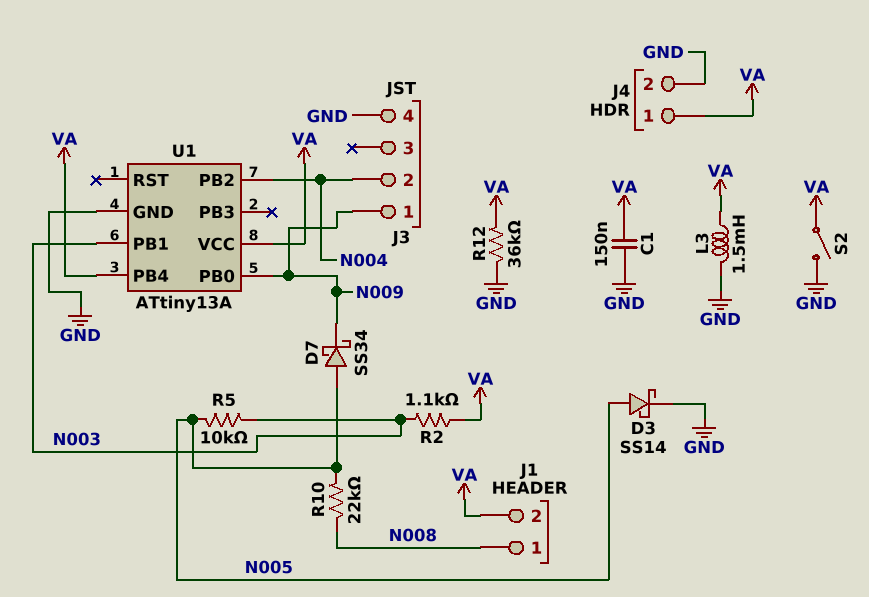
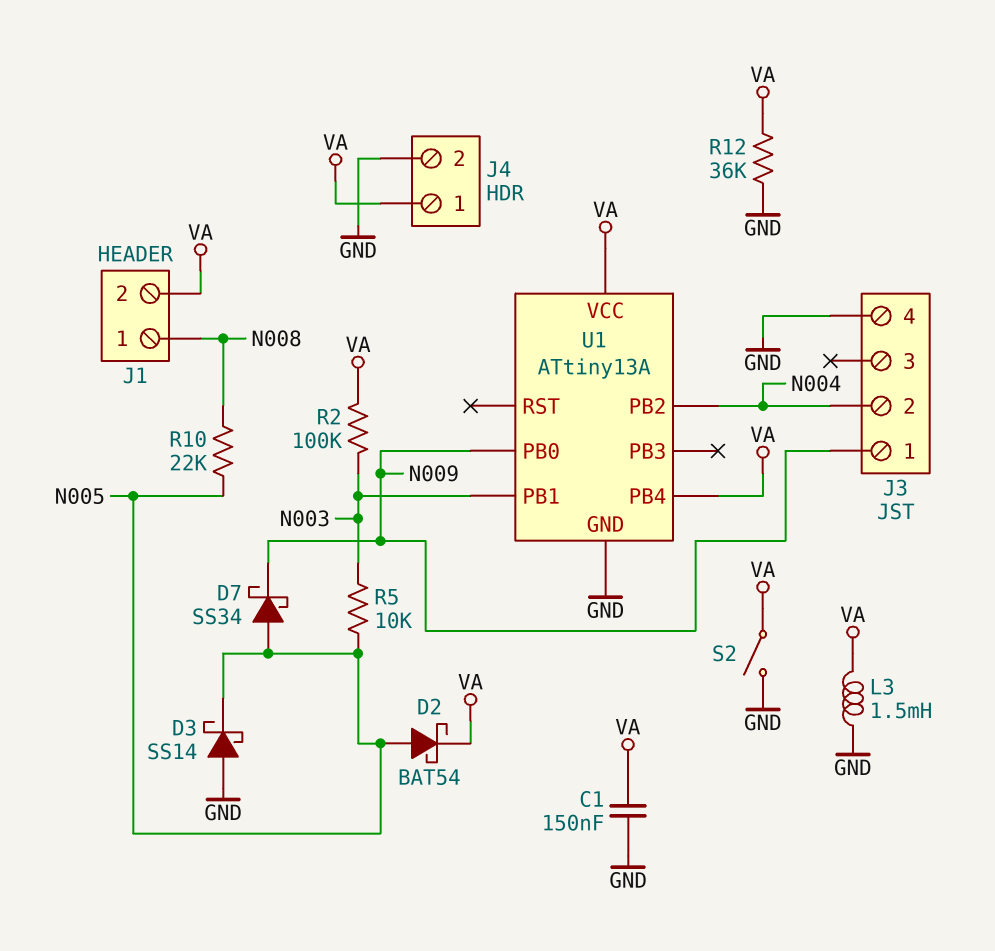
D2: none -> schottky BAT54 (A N005, K VA)
D3: schottky SS14 (A N005, K GND) -> schottky SS14 (A GND, K N005)
R2: 1.1k (N003, VA) -> 100k (N003, VA)

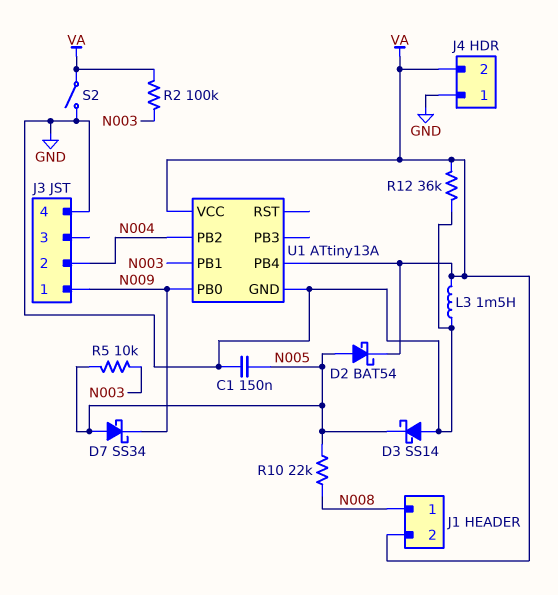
C1: 150nF (GND, VA) -> 150nF (GND, N005)
J4 pin 1: VA -> GND
J4 pin 2: GND -> VA

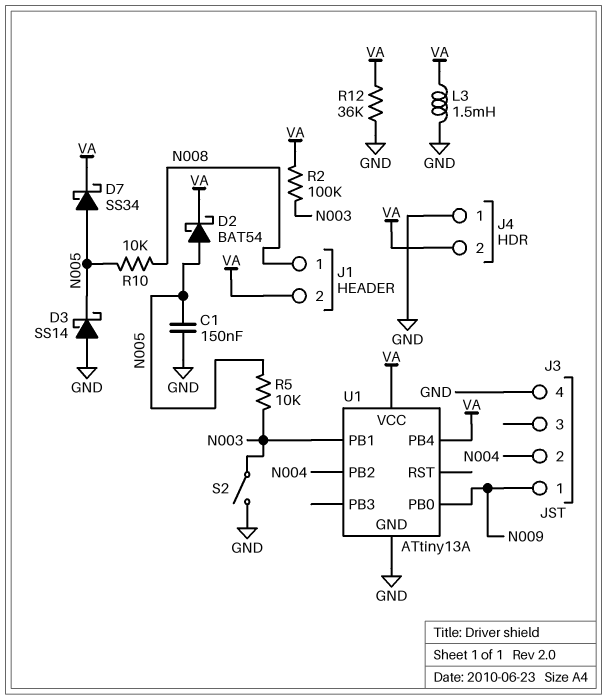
D7: schottky SS34 (A N005, K N009) -> schottky SS34 (A N005, K VA)
R10: 22k (N005, N008) -> 10k (N005, N008)
S2: switch (GND, VA) -> switch (GND, N003)

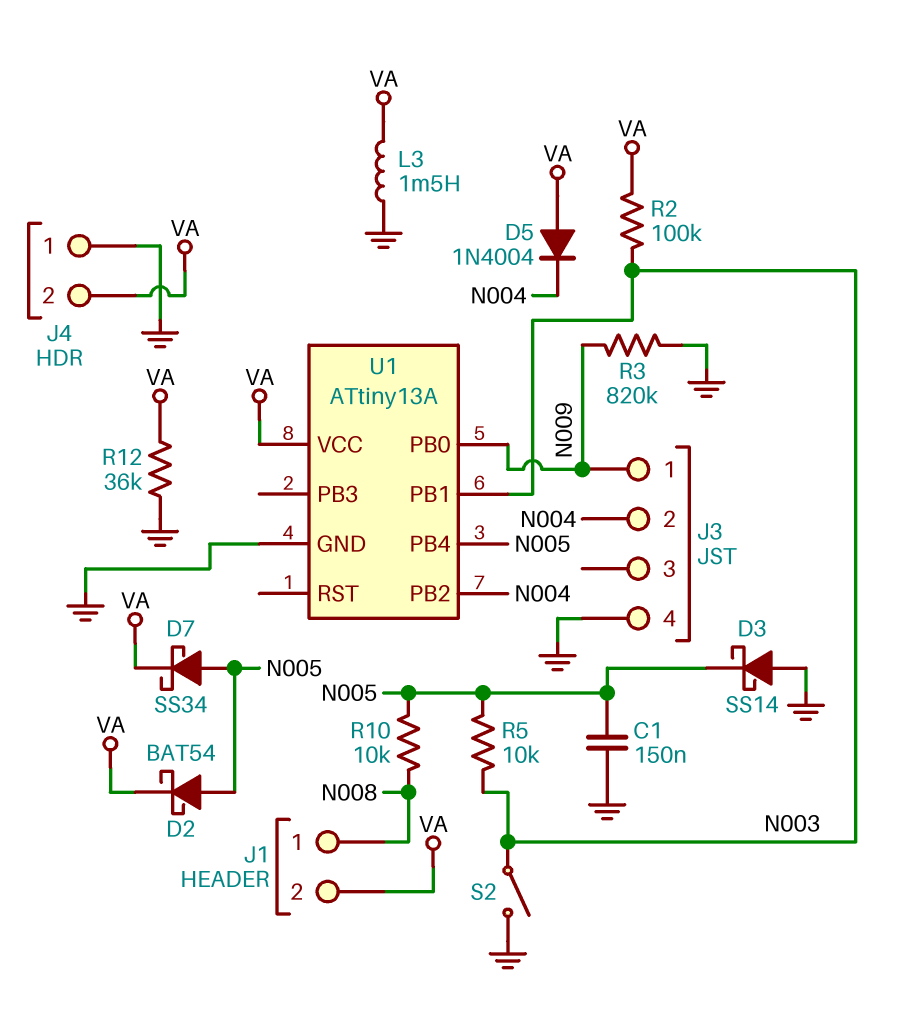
D5: none -> diode 1N4004 (A VA, K N004)
R3: none -> 820k (GND, N009)
U1 pin PB4: VA -> N005

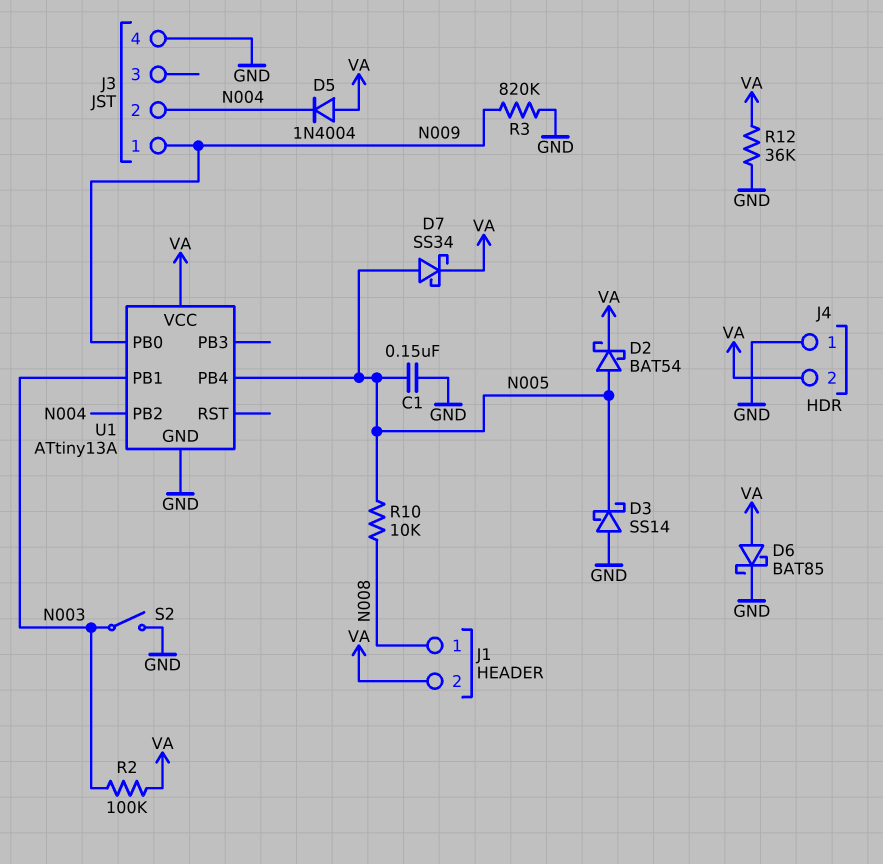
D6: none -> schottky BAT85 (A VA, K GND)
L3: 1.5mH (GND, VA) -> none
R5: 10k (N003, N005) -> none

